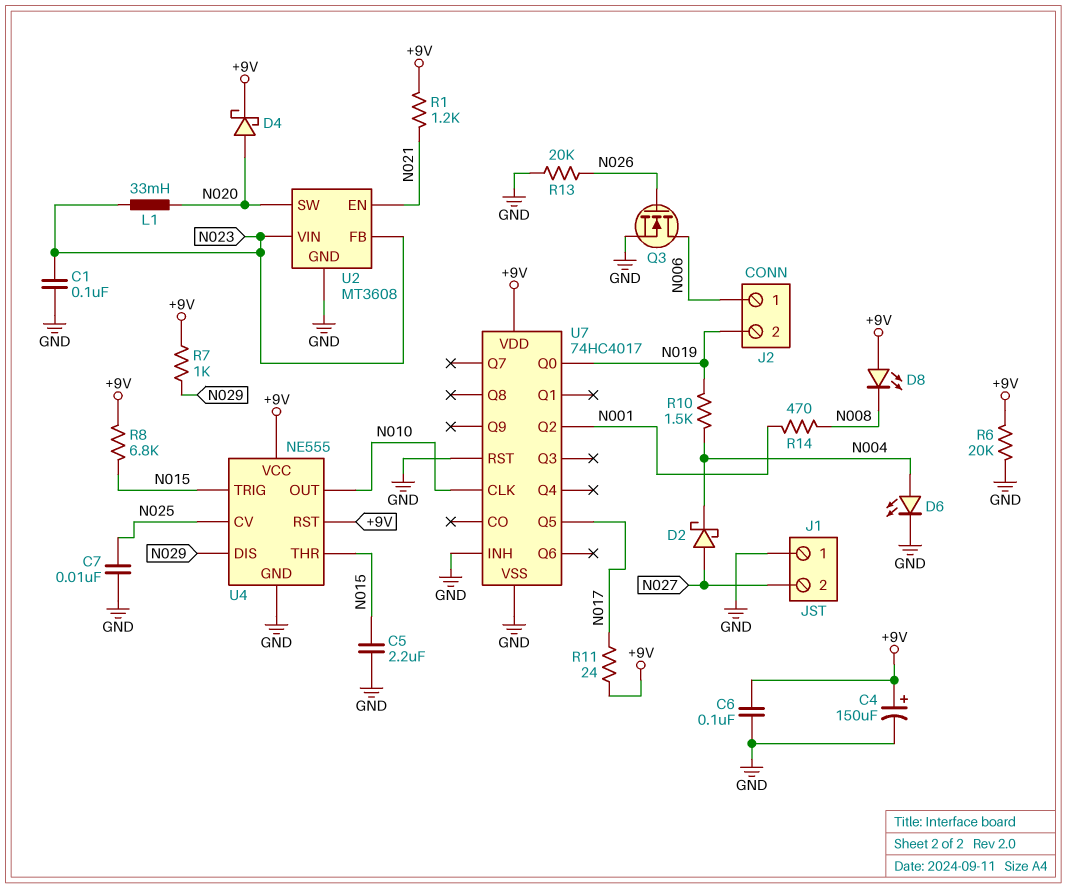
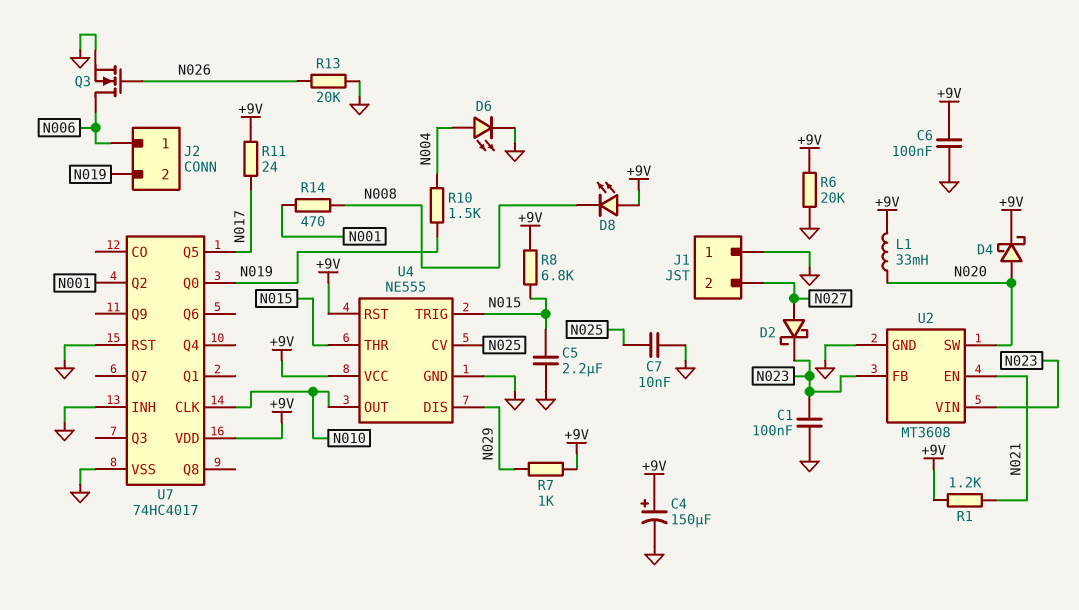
D2: schottky (A N027, K N004) -> schottky (A N027, K N023)
L1: 33mH (N020, N023) -> 33mH (+9V, N020)

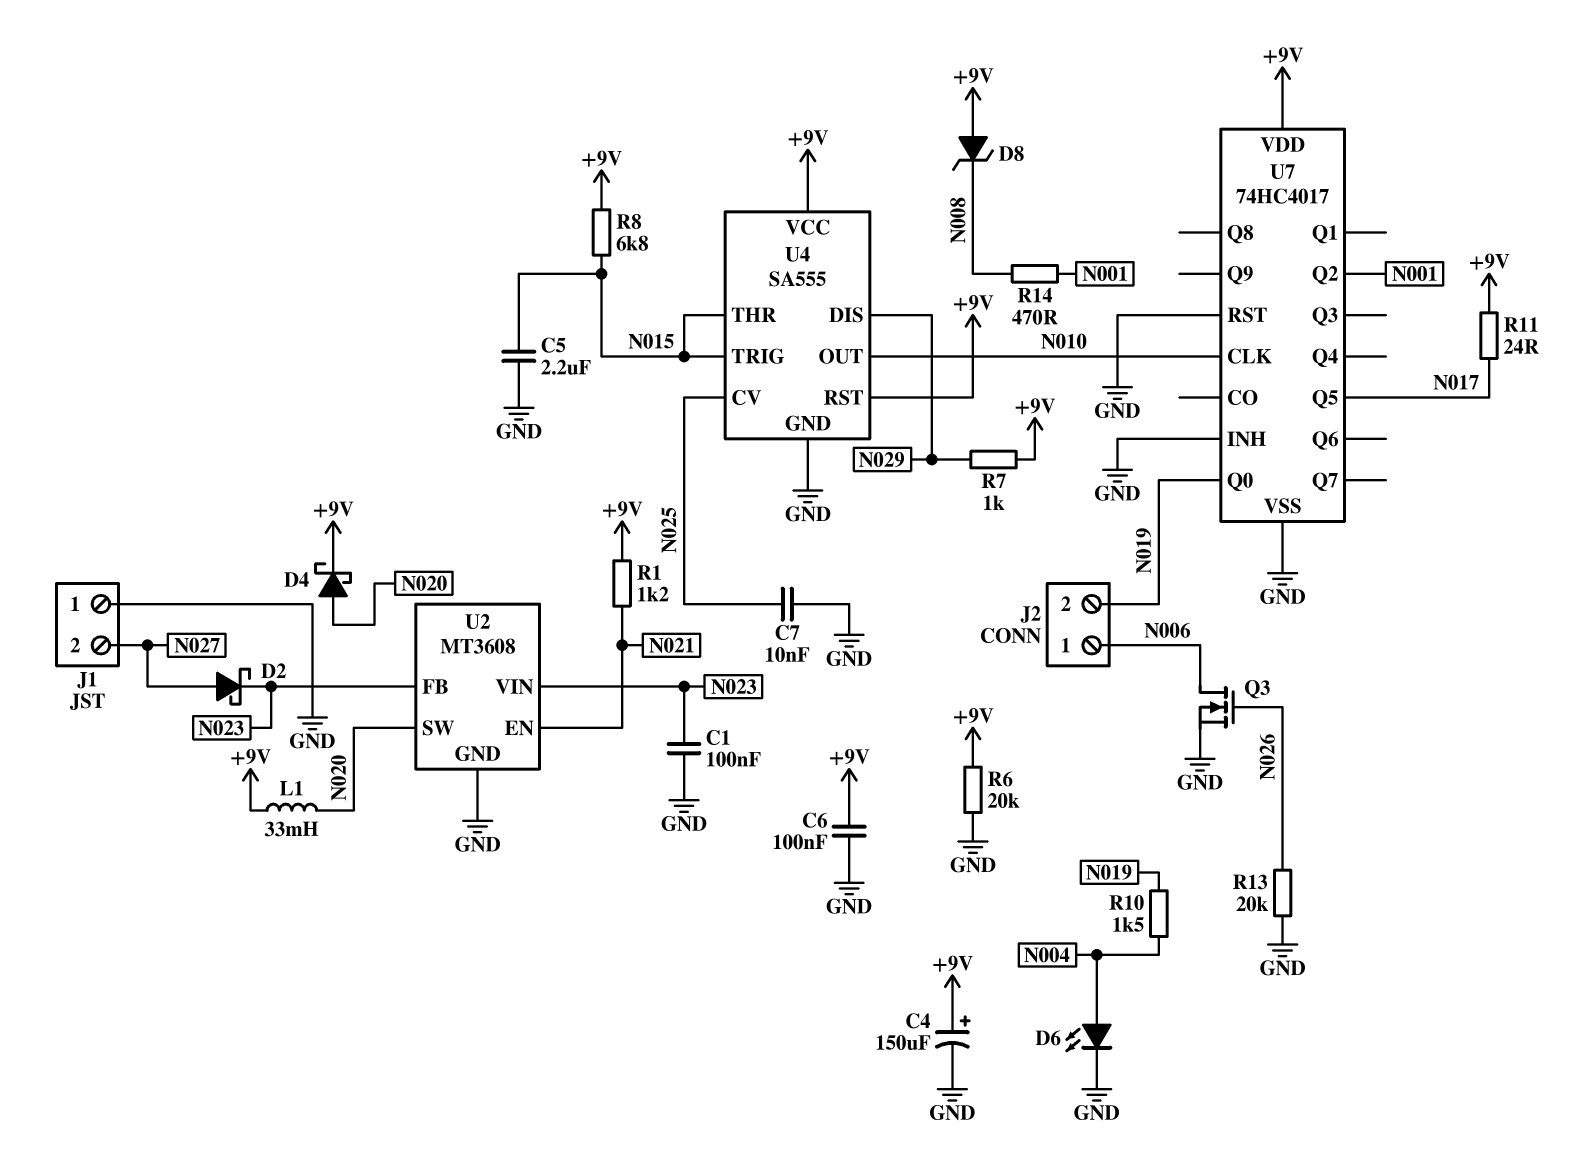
D8: LED (A +9V, K N008) -> zener (A +9V, K N008)
U4: NE555 -> SA555

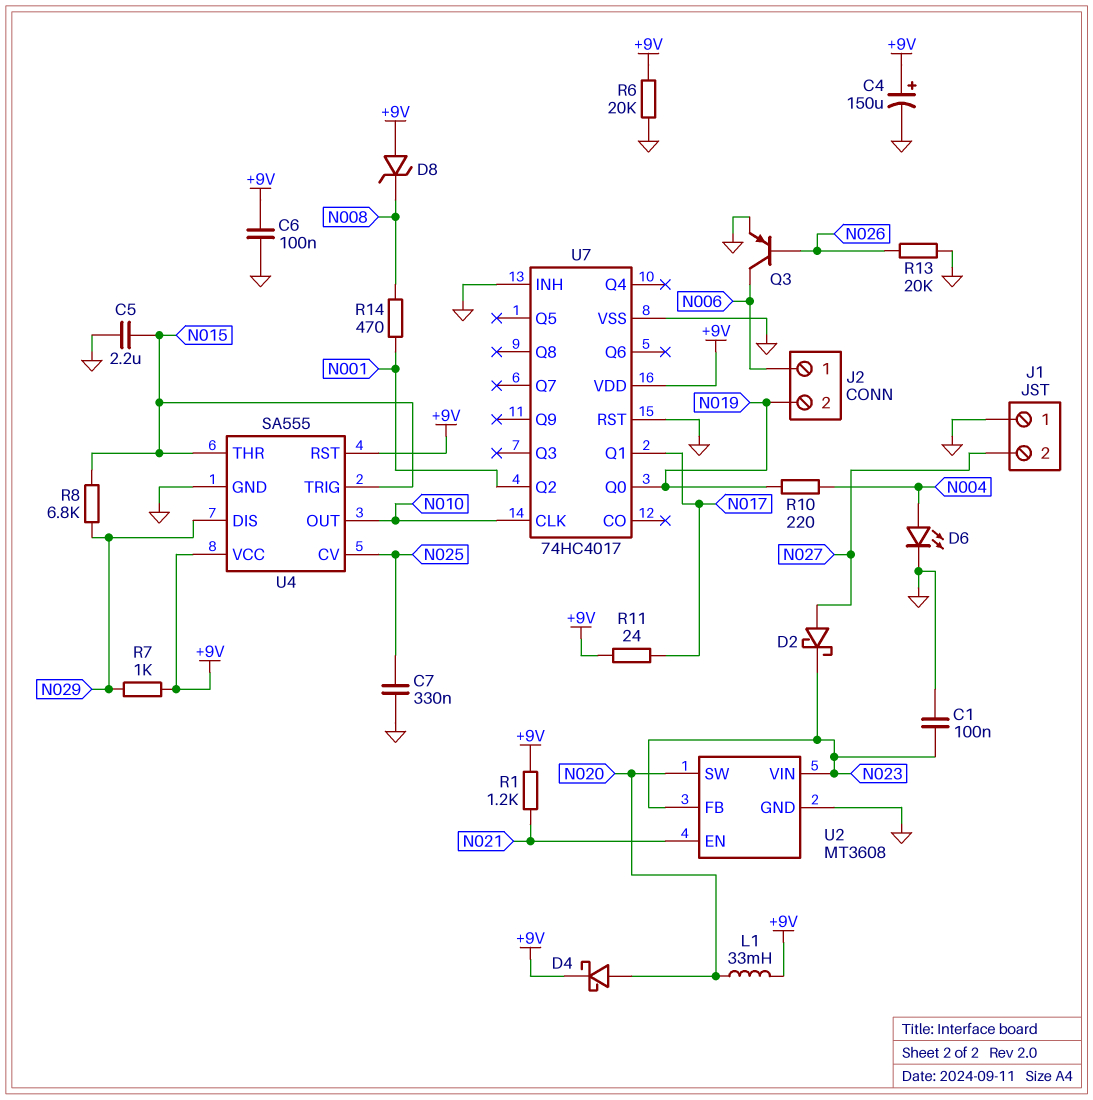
C7: 10nF (GND, N025) -> 330nF (GND, N025)
Q3: NMOS (G N026, D N006, S GND) -> PNP (B N026, C N006, E GND)
R8: 6.8k (+9V, N015) -> 6.8k (N015, N029)
R10: 1.5k (N004, N019) -> 220 (N004, N019)
U7 pin Q1: none -> N017
U7 pin Q5: N017 -> none

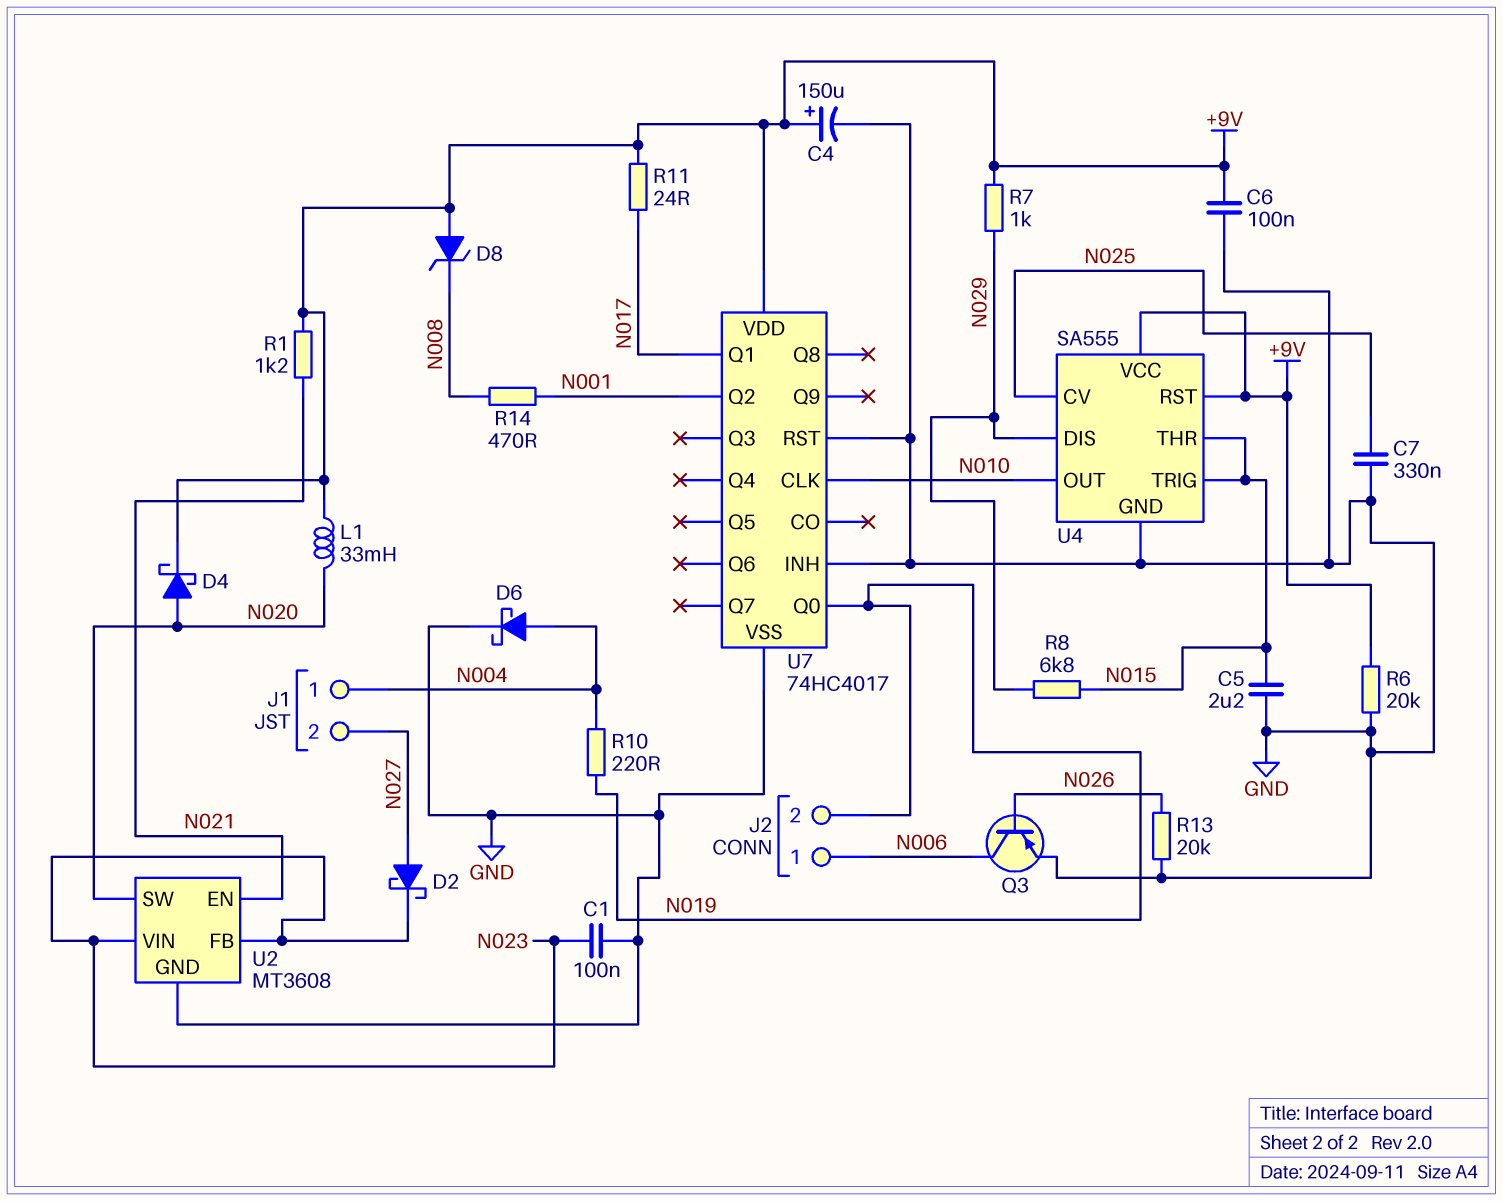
D6: LED (A N004, K GND) -> schottky (A N004, K GND)
J1 pin 1: GND -> N004

